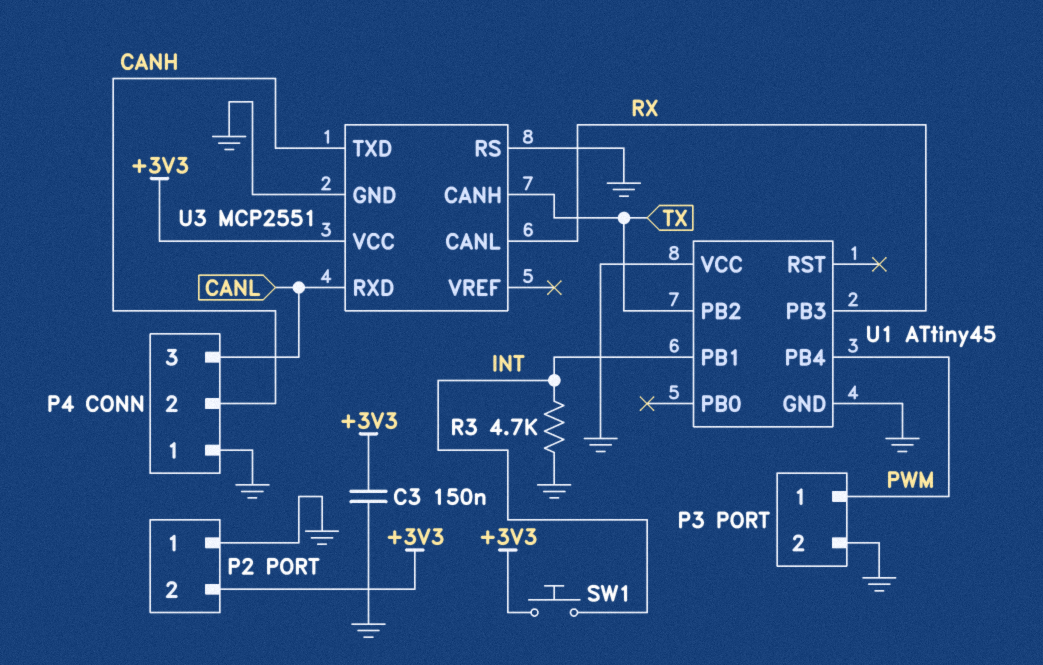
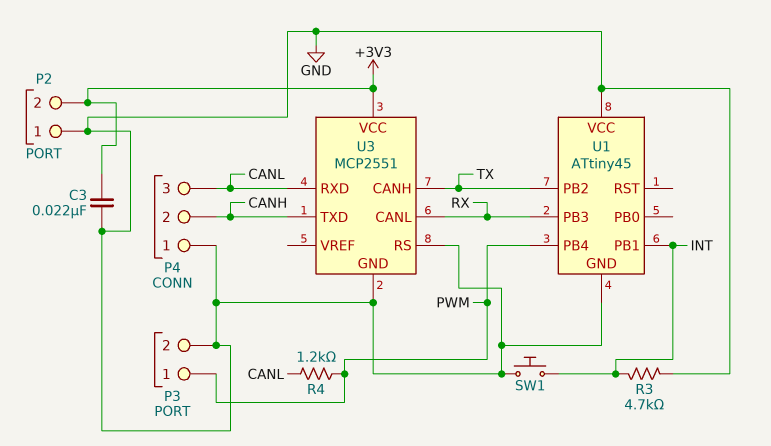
C3: 150nF (+3V3, GND) -> 22nF (+3V3, GND)
R4: none -> 1.2k (CANL, PWM)
SW1: button (+3V3, INT) -> button (GND, INT)

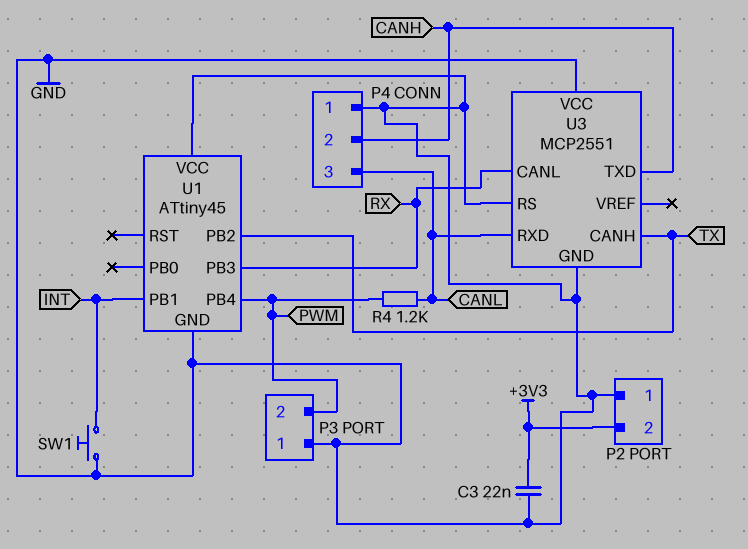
P3 pin 1: PWM -> GND
P3 pin 2: GND -> PWM
R3: 4.7k (GND, INT) -> none
U3 pin VCC: +3V3 -> GND

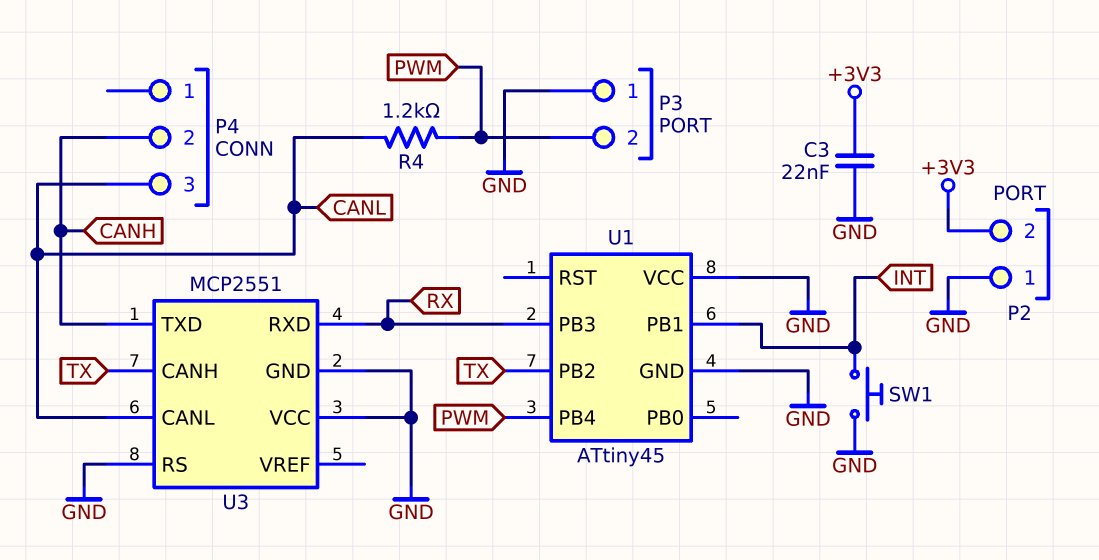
P4 pin 1: GND -> none
U3 pin CANL: RX -> CANL
U3 pin RXD: CANL -> RX

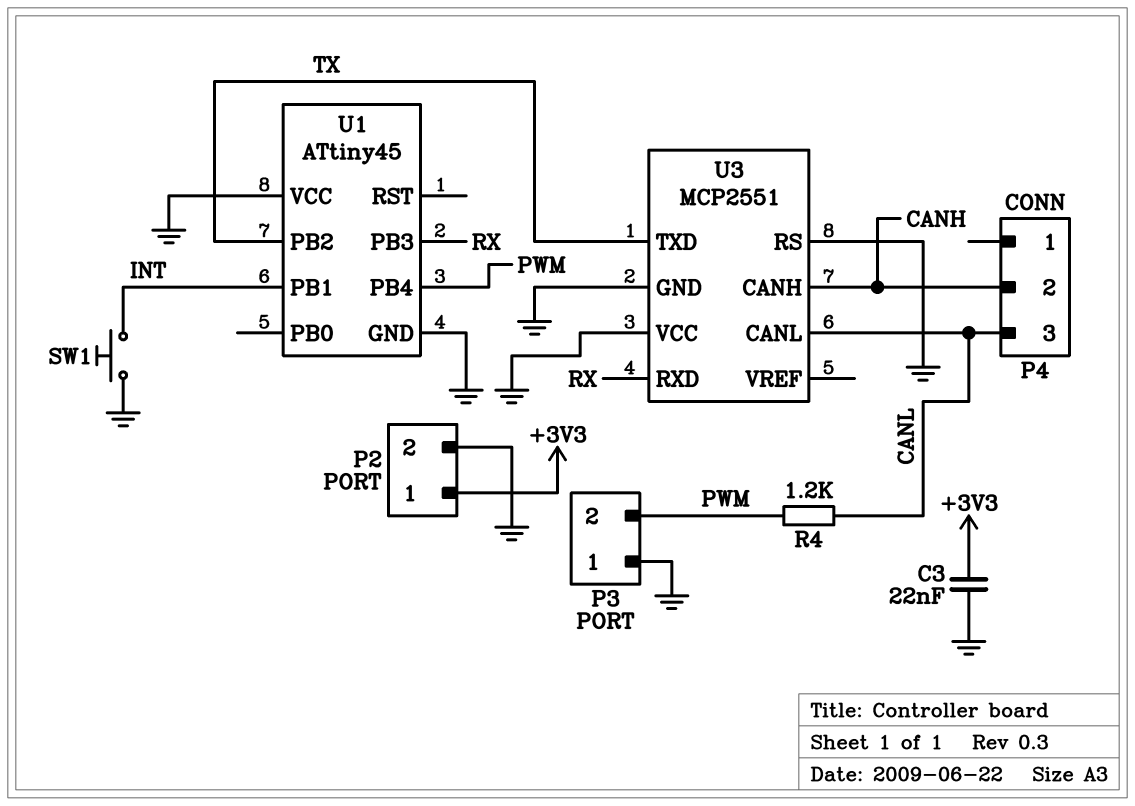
P2 pin 1: GND -> +3V3
P2 pin 2: +3V3 -> GND
U3 pin CANH: TX -> CANH
U3 pin TXD: CANH -> TX

